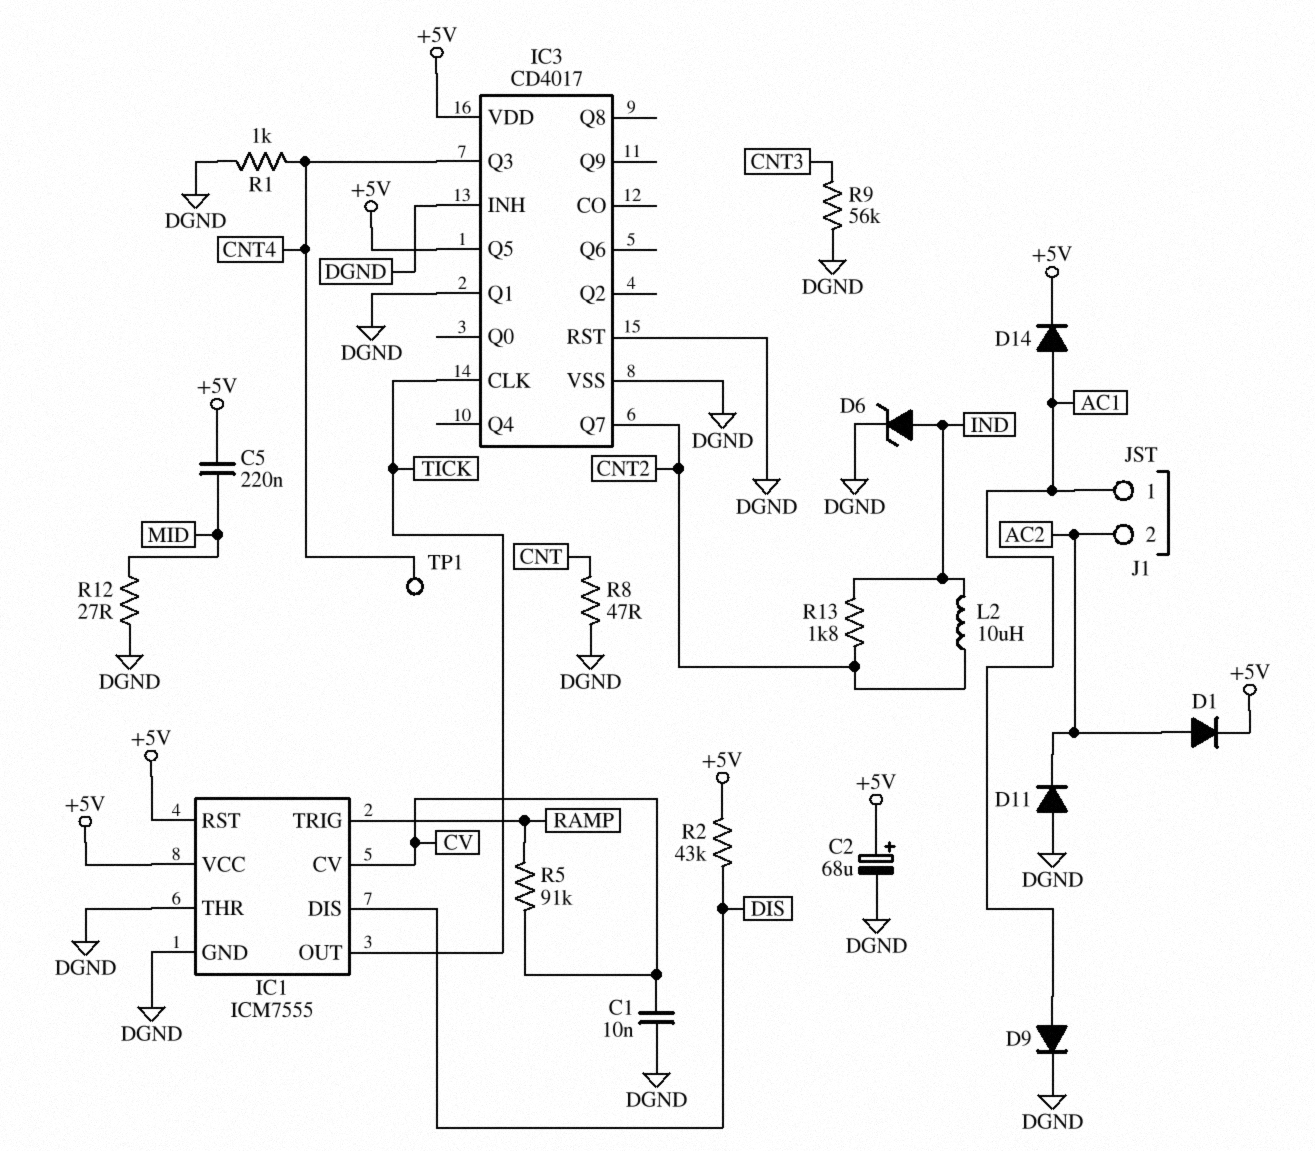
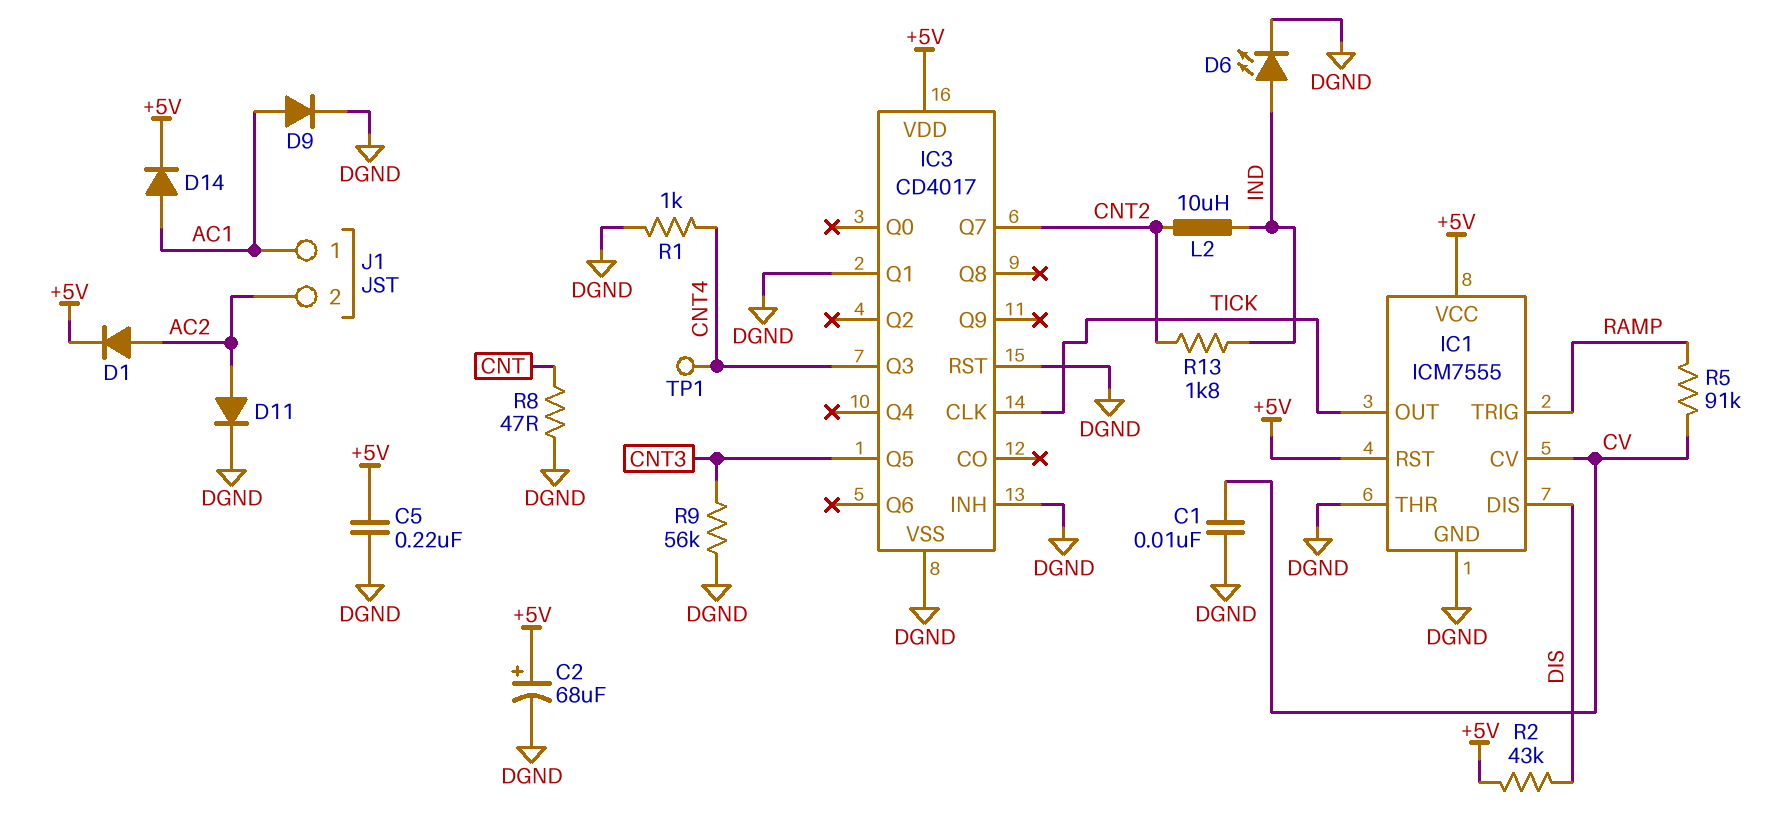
C5: 220nF (+5V, MID) -> 220nF (+5V, DGND)
D6: zener (A IND, K DGND) -> LED (A IND, K DGND)
D11: diode (A DGND, K AC2) -> diode (A AC2, K DGND)
IC3 pin Q5: +5V -> CNT3
R12: 27 (DGND, MID) -> none

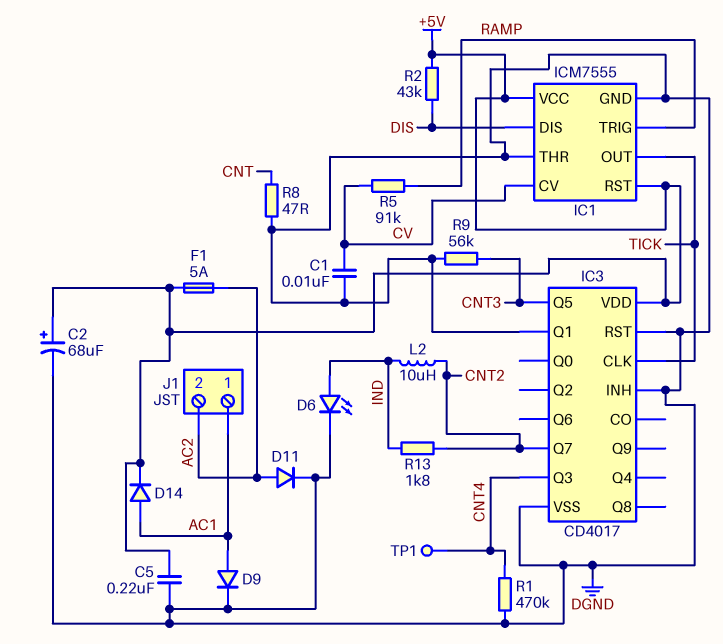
D1: diode (A AC2, K +5V) -> none
F1: none -> 5A (+5V, AC2)
R1: 1k (CNT4, DGND) -> 470k (CNT4, DGND)

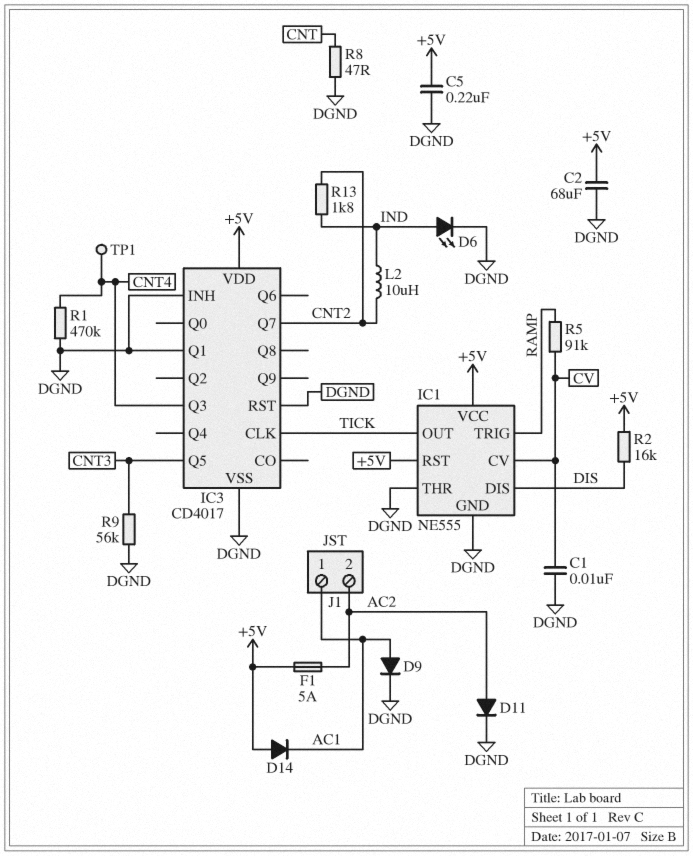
C2: 68uF (plus +5V, minus DGND) -> 68uF (+5V, DGND)
D14: diode (A AC1, K +5V) -> diode (A +5V, K AC1)
IC1: ICM7555 -> NE555
R2: 43k (+5V, DIS) -> 16k (+5V, DIS)

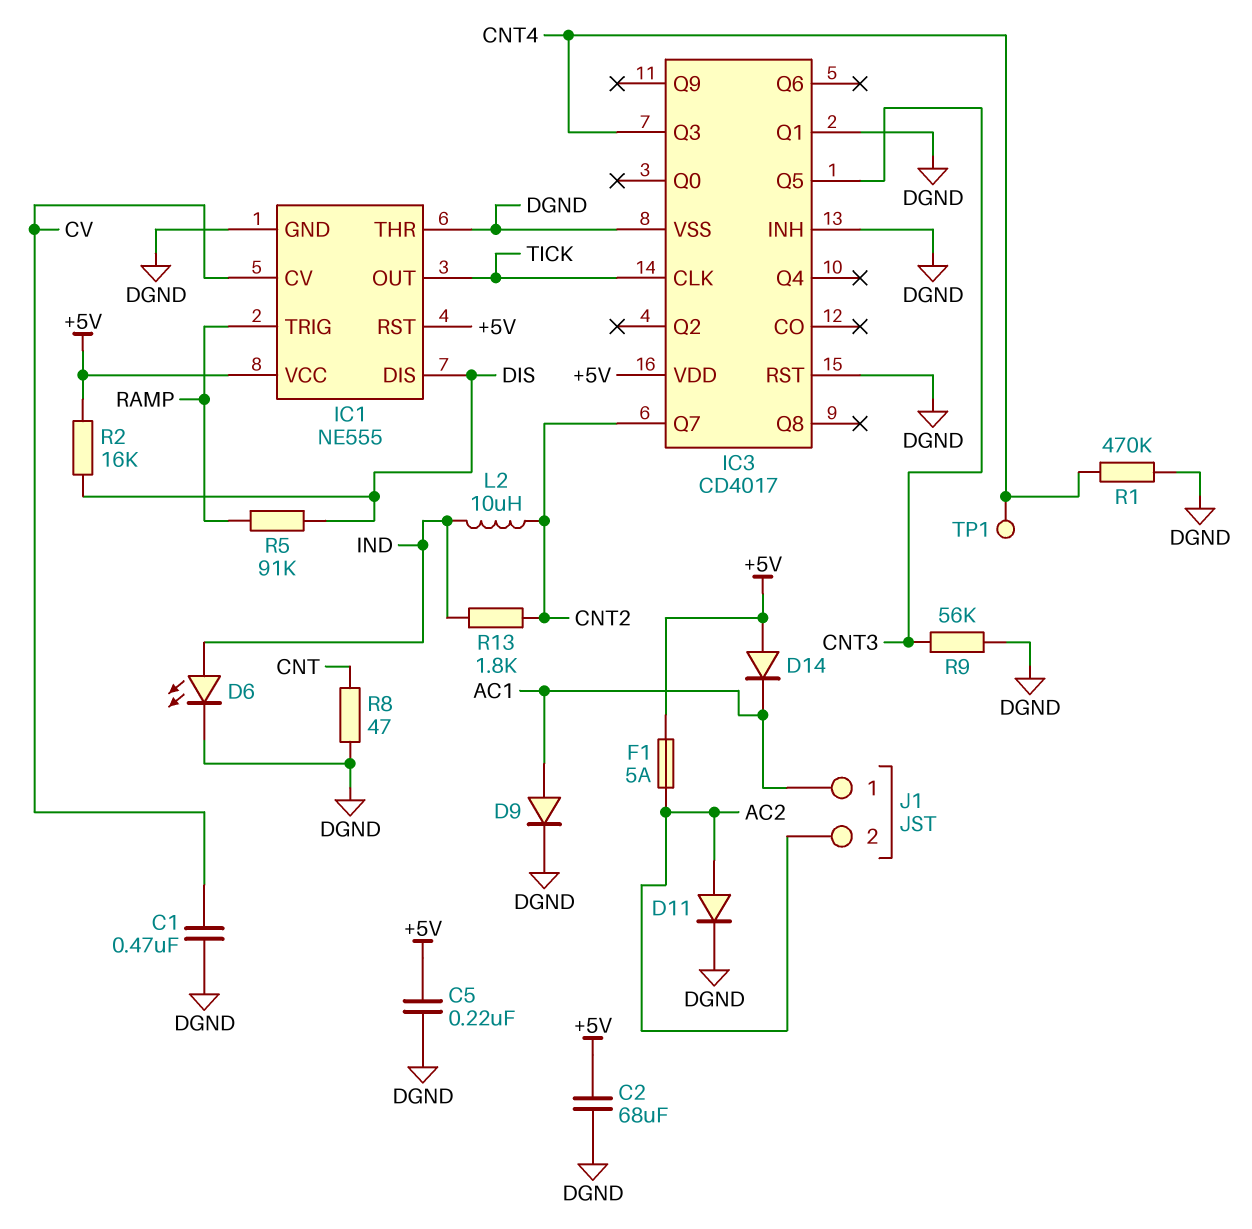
C1: 10nF (CV, DGND) -> 470nF (CV, DGND)
R5: 91k (CV, RAMP) -> 91k (DIS, RAMP)

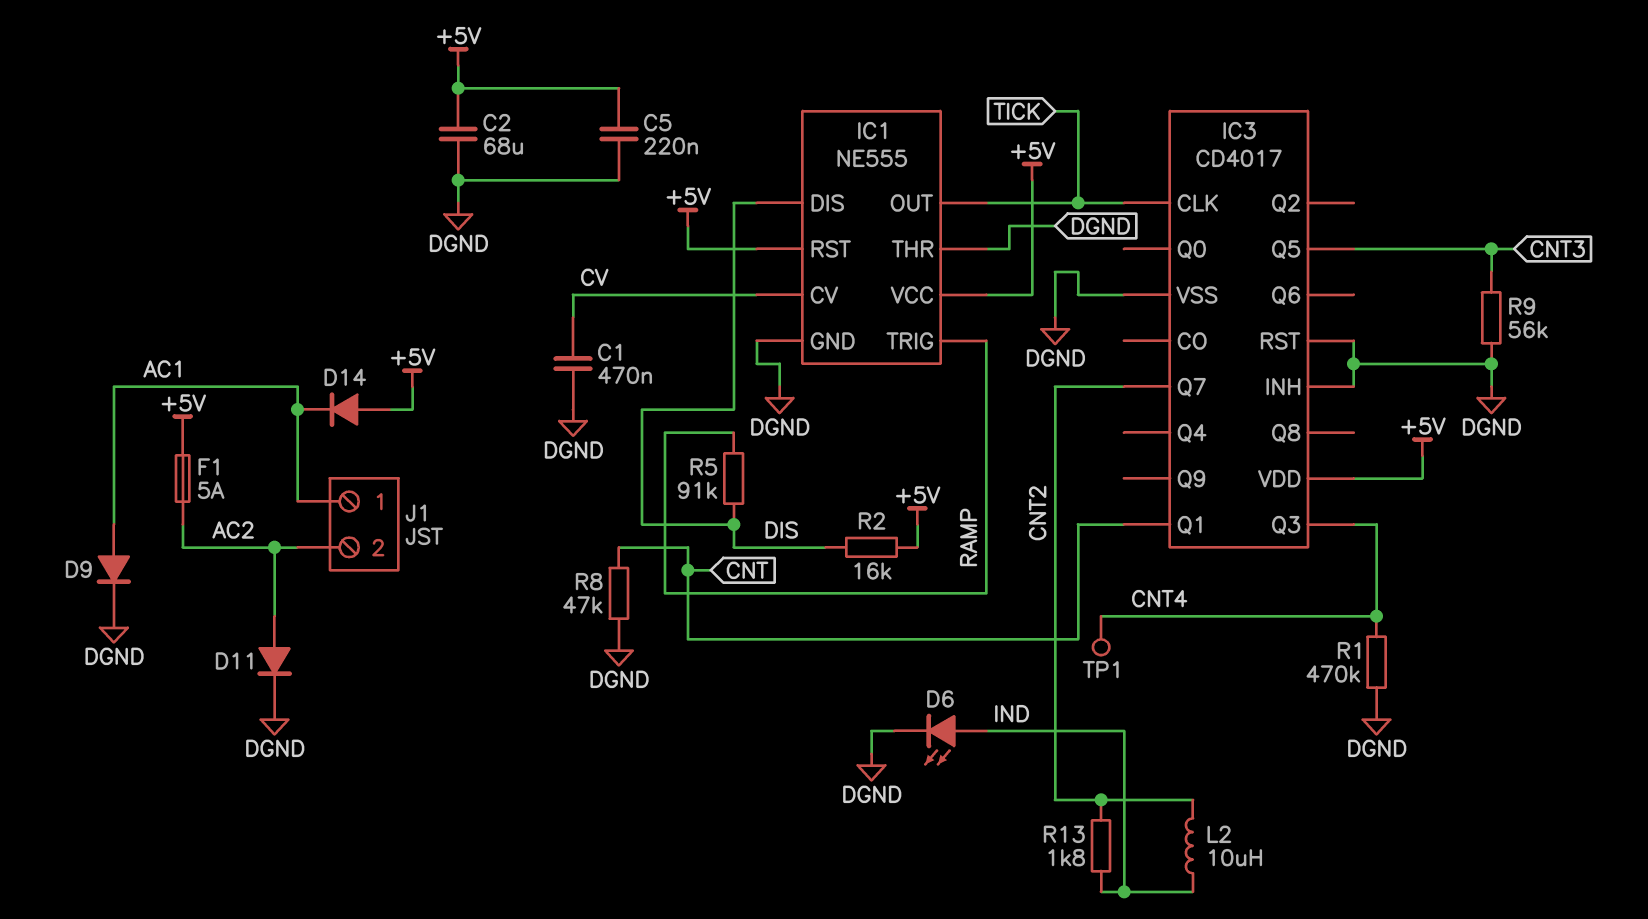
IC3 pin Q1: DGND -> CNT
R8: 47 (CNT, DGND) -> 47k (CNT, DGND)

